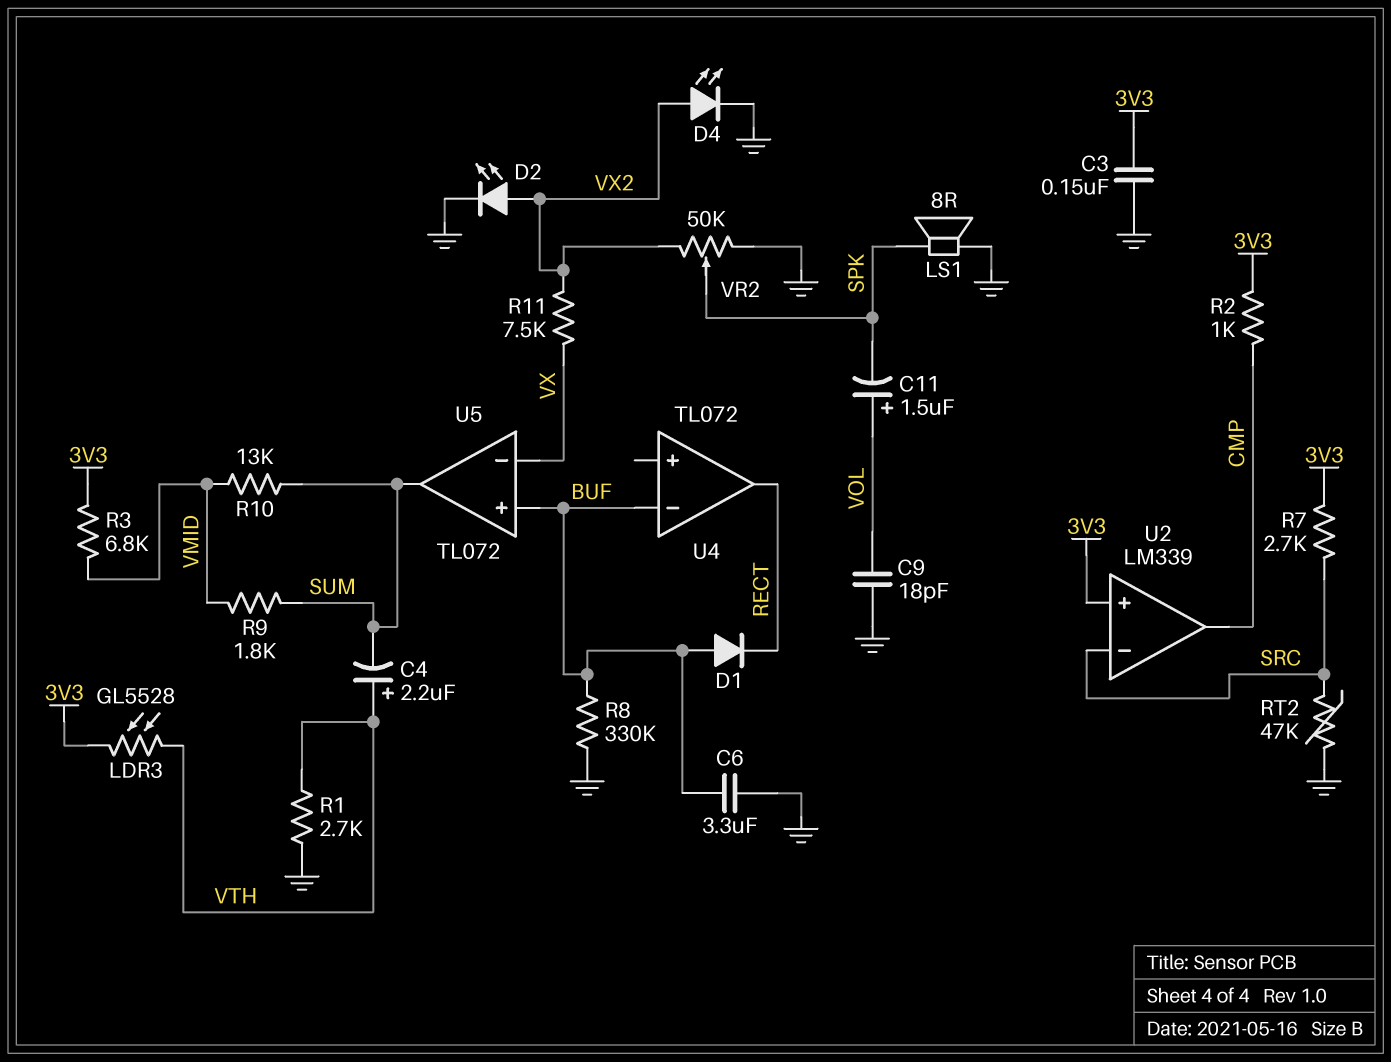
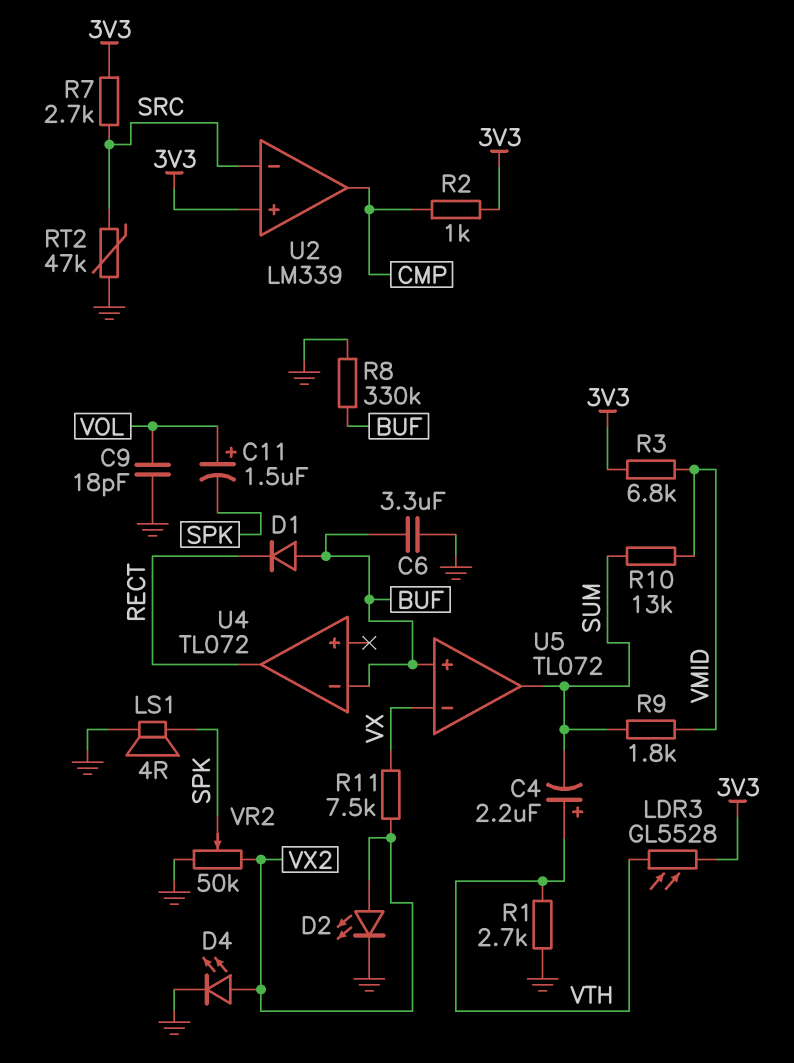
C3: 150nF (3V3, GND) -> none
LS1: speaker 8R (GND, SPK) -> speaker 4R (GND, SPK)

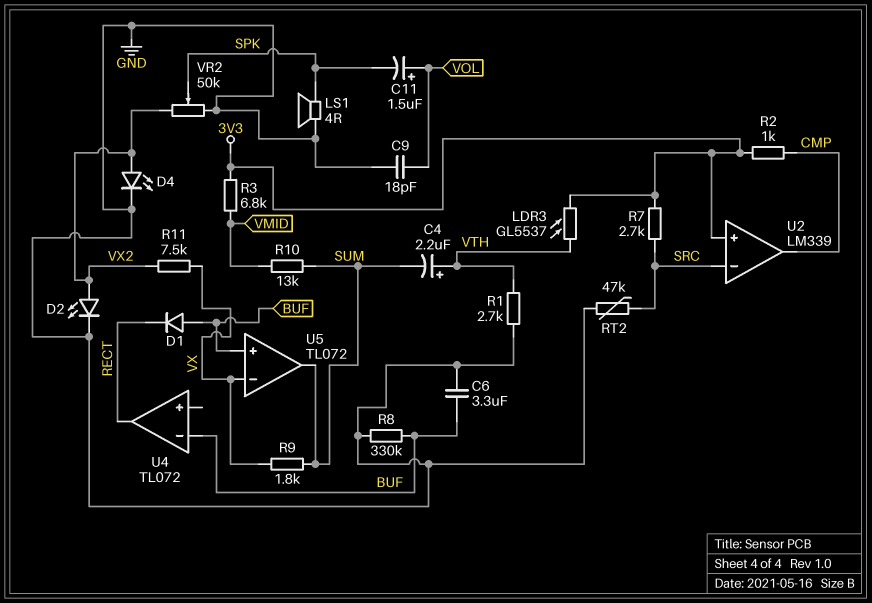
LDR3: GL5528 (3V3, VTH) -> GL5537 (3V3, VTH)
R9: 1.8k (SUM, VMID) -> 1.8k (SUM, VX)

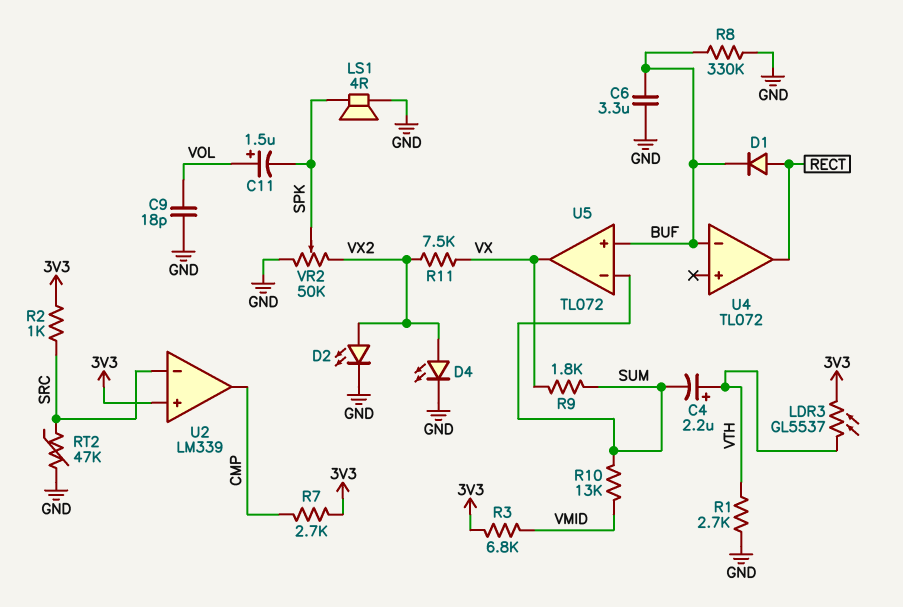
D1: diode (A BUF, K RECT) -> diode (A RECT, K BUF)
R2: 1k (3V3, CMP) -> 1k (3V3, SRC)
R7: 2.7k (3V3, SRC) -> 2.7k (3V3, CMP)
U5 pin in-: VX -> SUM
U5 pin out: SUM -> VX

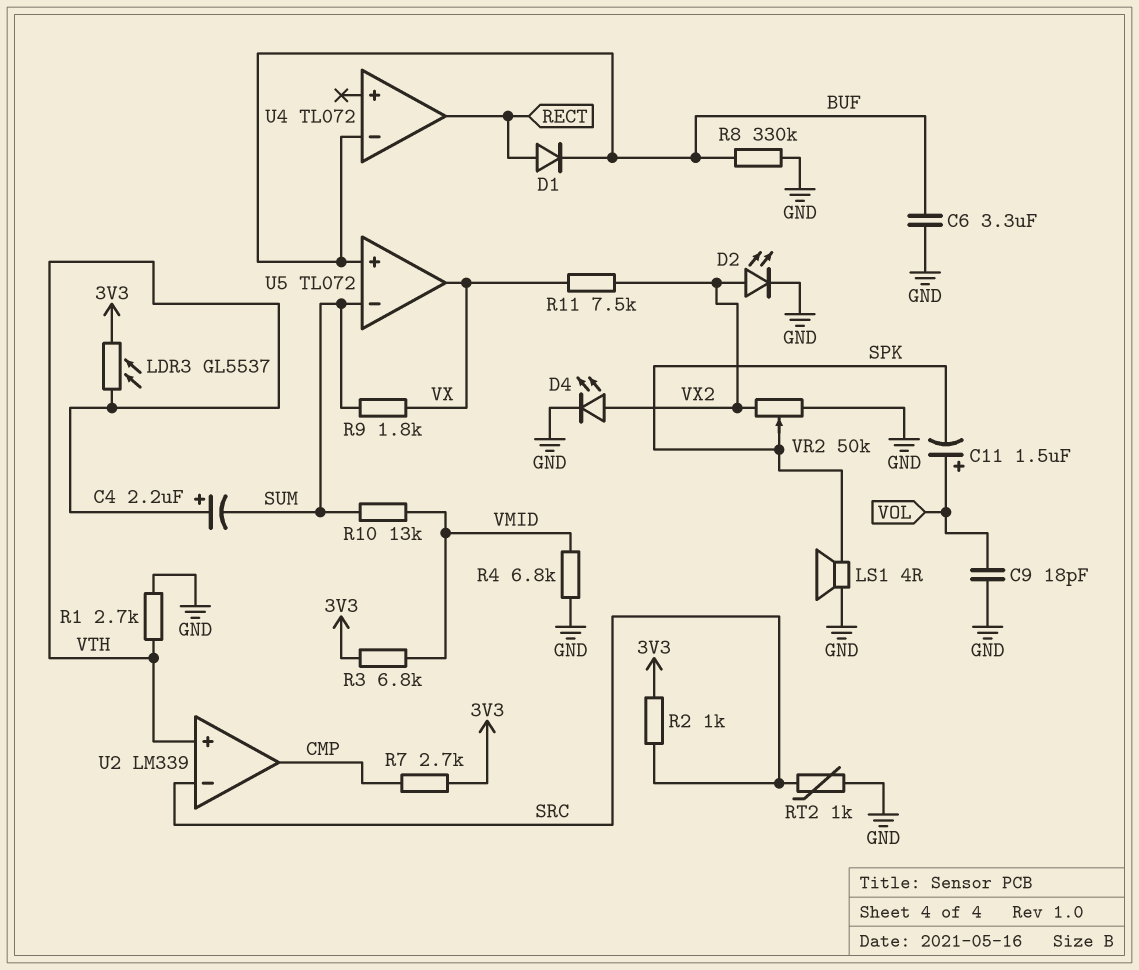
R4: none -> 6.8k (GND, VMID)
RT2: 47k (GND, SRC) -> 1k (GND, SRC)
U2 pin in+: 3V3 -> VTH

